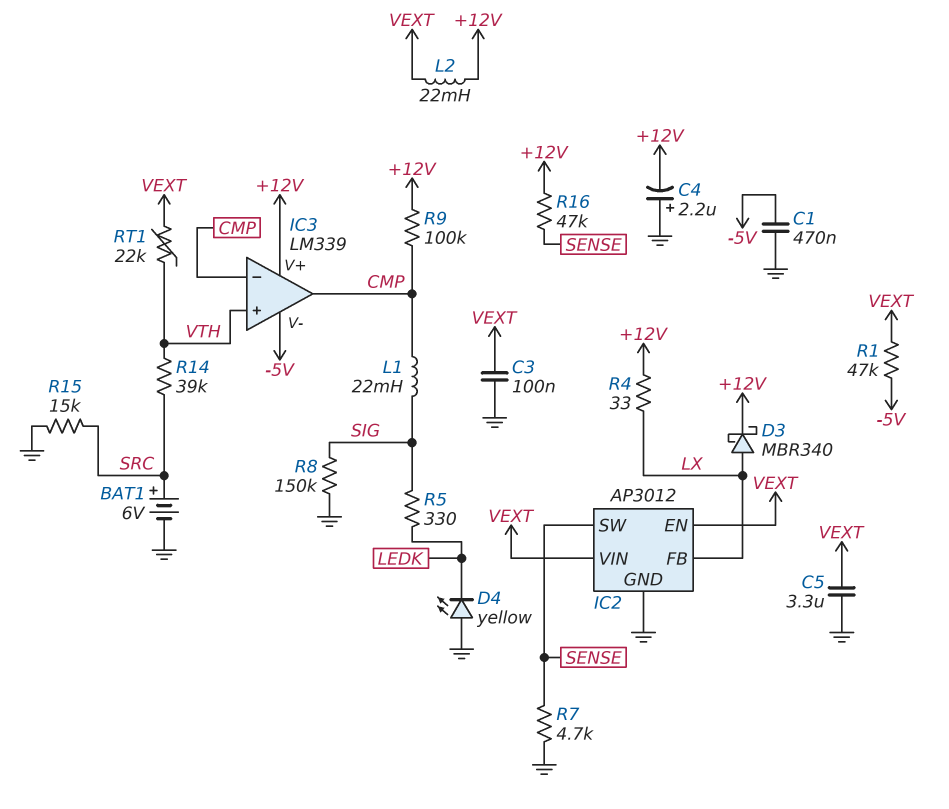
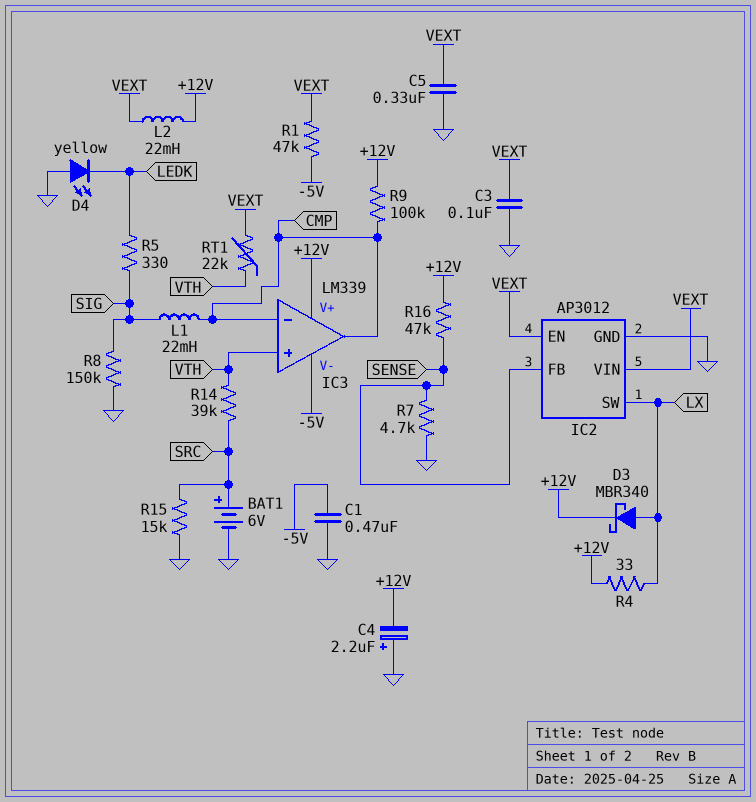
C5: 3.3uF (GND, VEXT) -> 330nF (GND, VEXT)
IC2 pin FB: LX -> SENSE
IC2 pin SW: SENSE -> LX

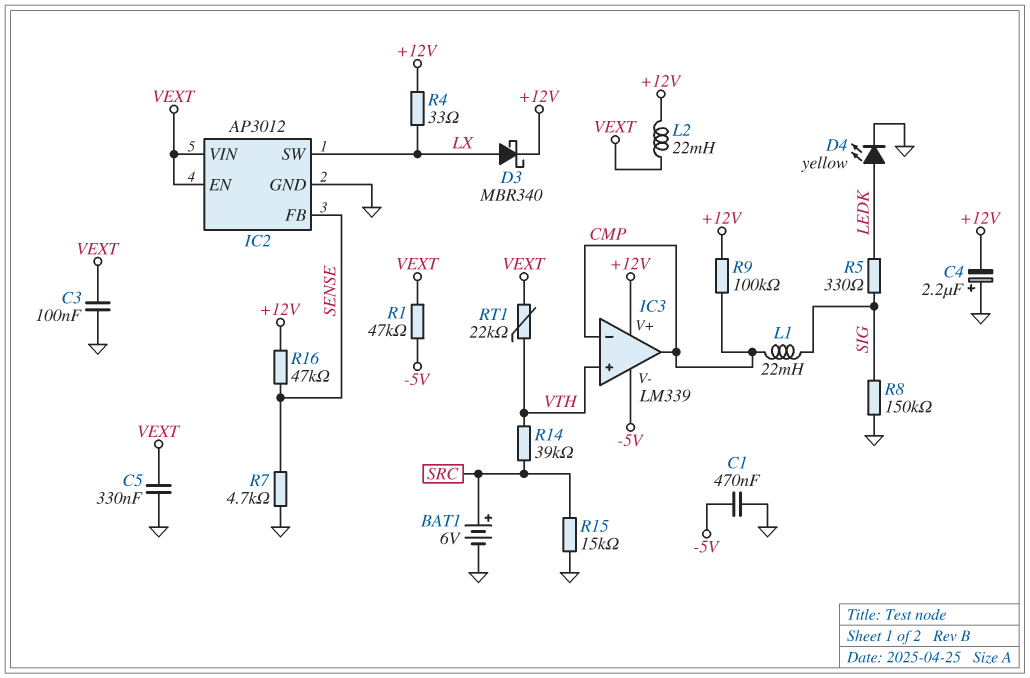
D4: LED yellow (A GND, K LEDK) -> LED yellow (A LEDK, K GND)

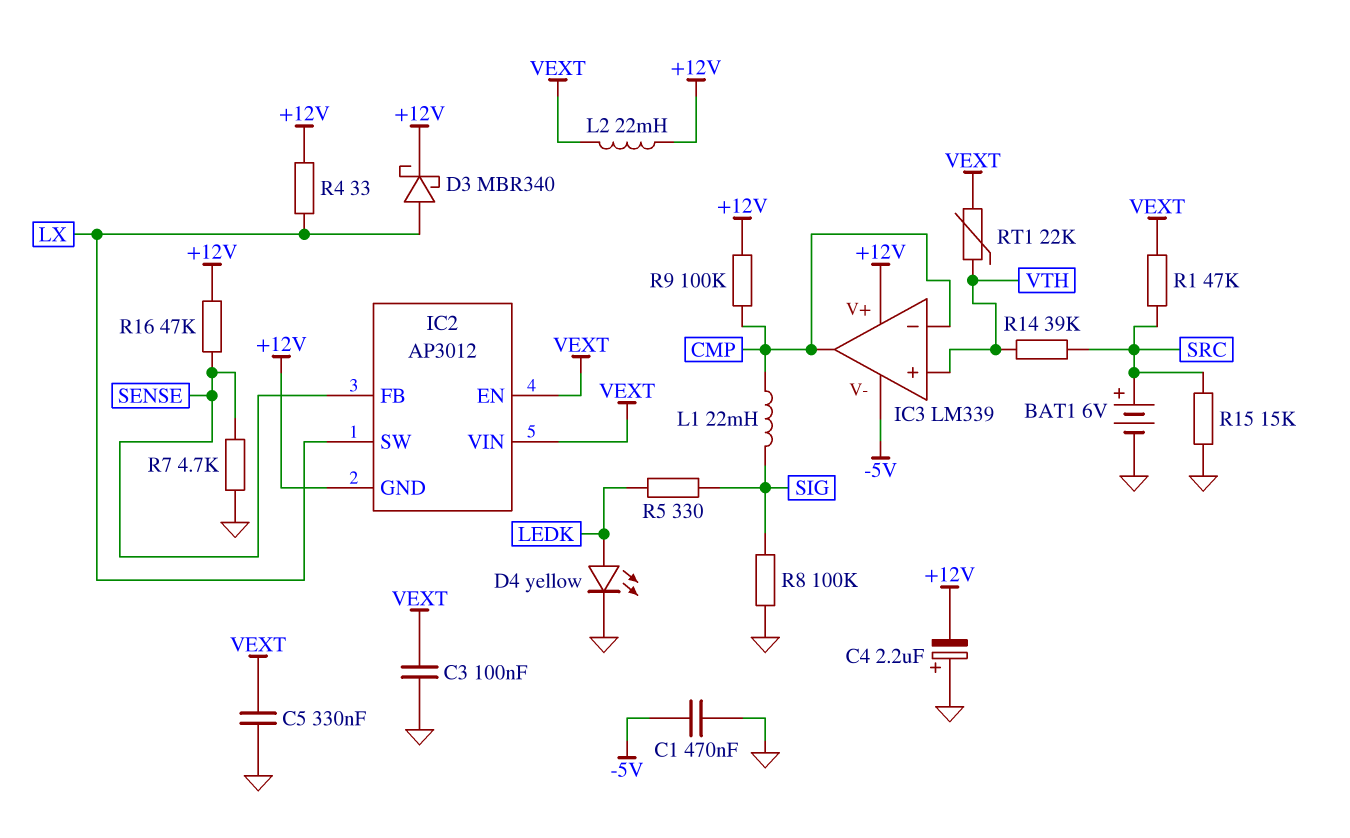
IC2 pin GND: GND -> +12V
R1: 47k (-5V, VEXT) -> 47k (SRC, VEXT)
R8: 150k (GND, SIG) -> 100k (GND, SIG)

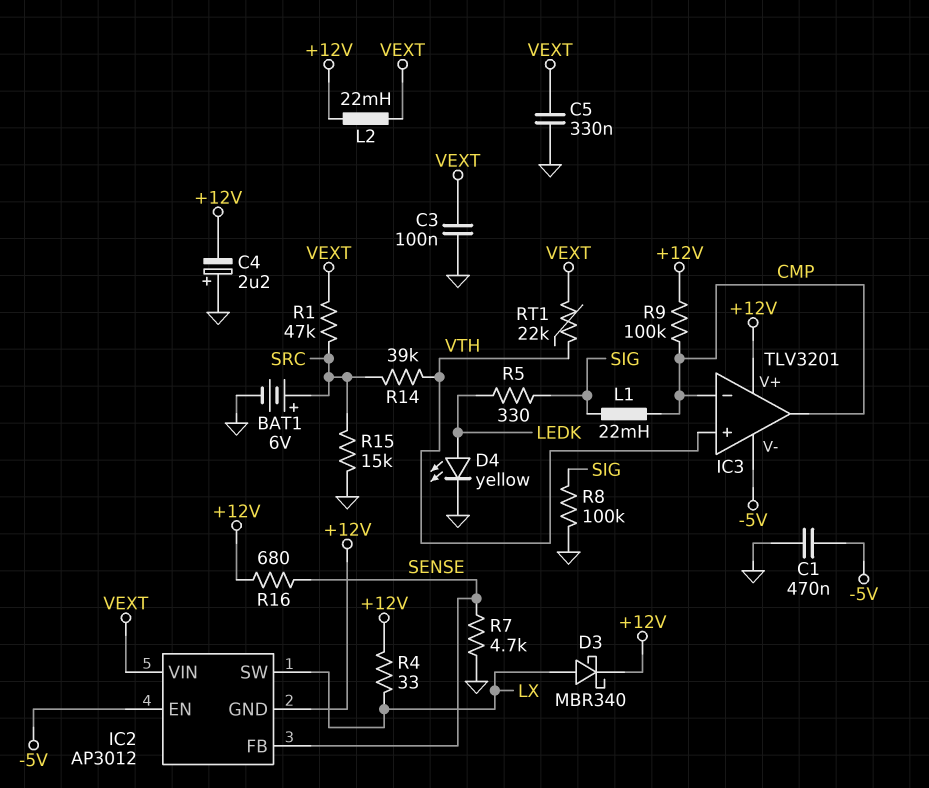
IC2 pin EN: VEXT -> -5V
IC3: LM339 -> TLV3201
R16: 47k (+12V, SENSE) -> 680 (+12V, SENSE)

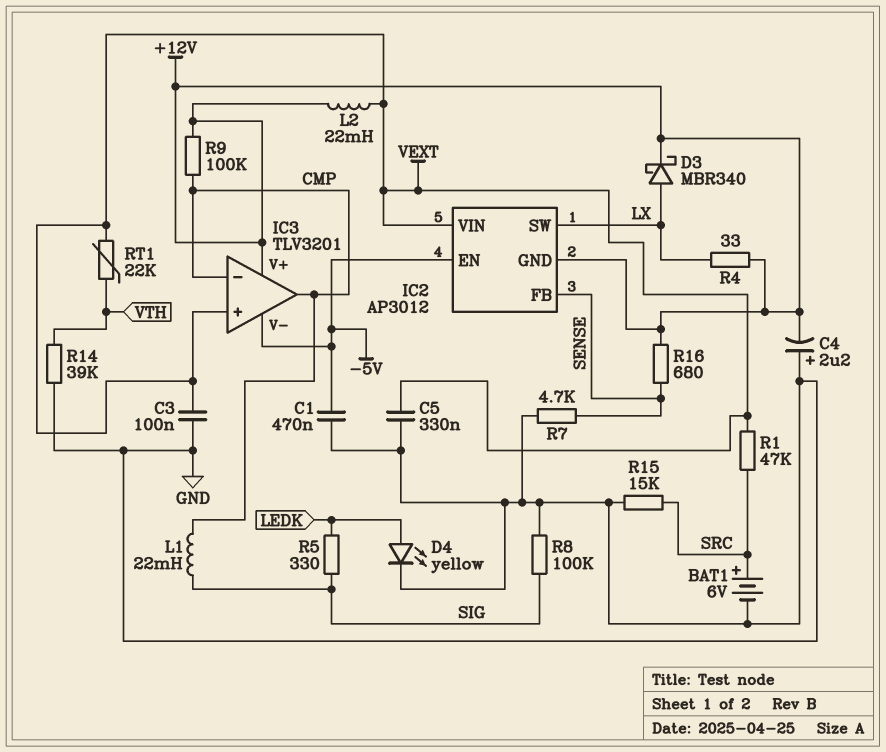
IC3 pin in+: VTH -> VEXT
R14: 39k (SRC, VTH) -> 39k (GND, VTH)

